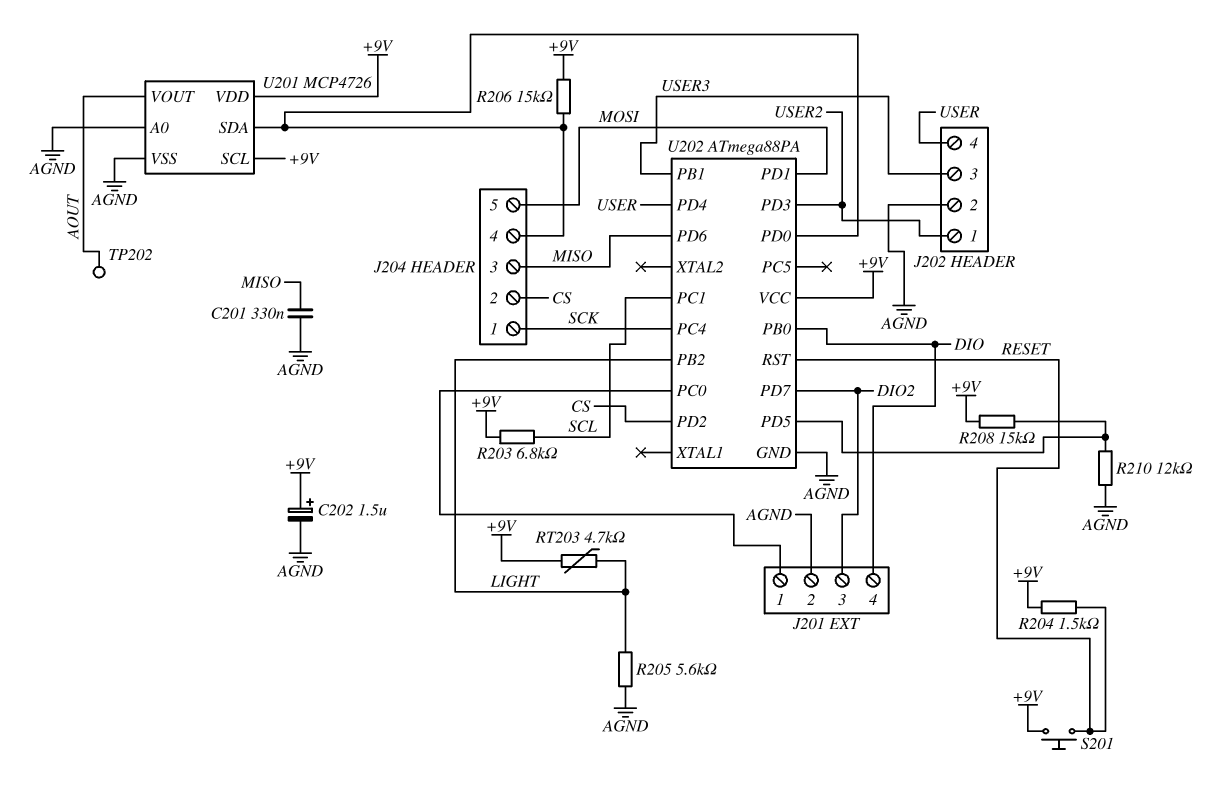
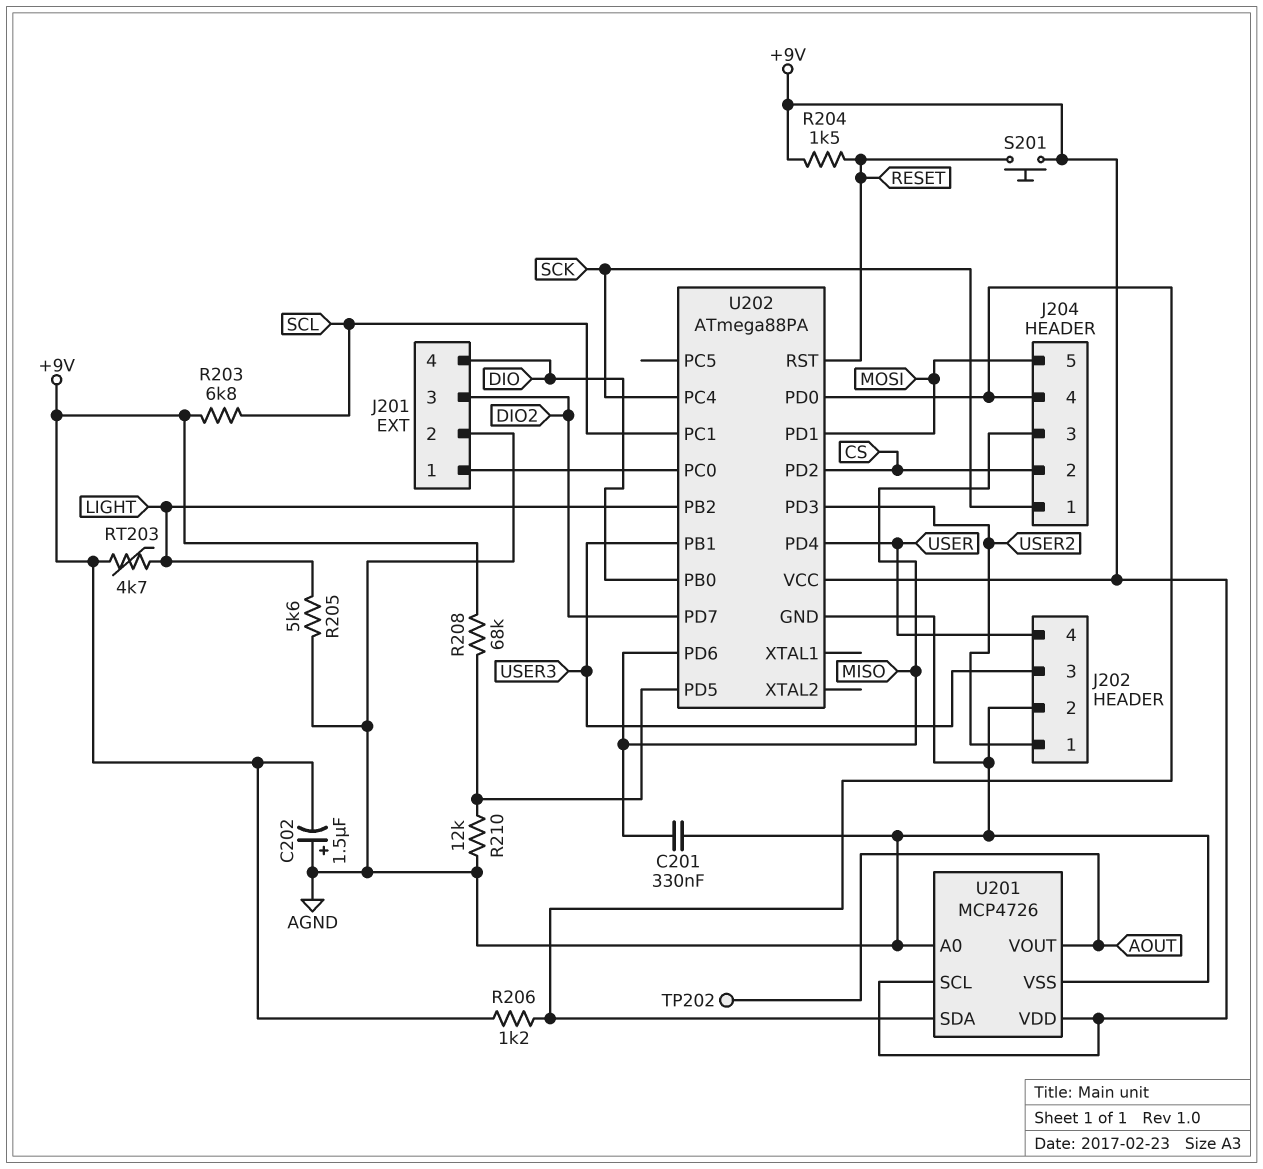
C202: 1.5uF (plus +9V, minus AGND) -> 1.5uF (plus AGND, minus +9V)
R206: 15k (+9V, J204/4) -> 1.2k (+9V, J204/4)
R208: 15k (+9V, U202/PD5) -> 68k (+9V, U202/PD5)

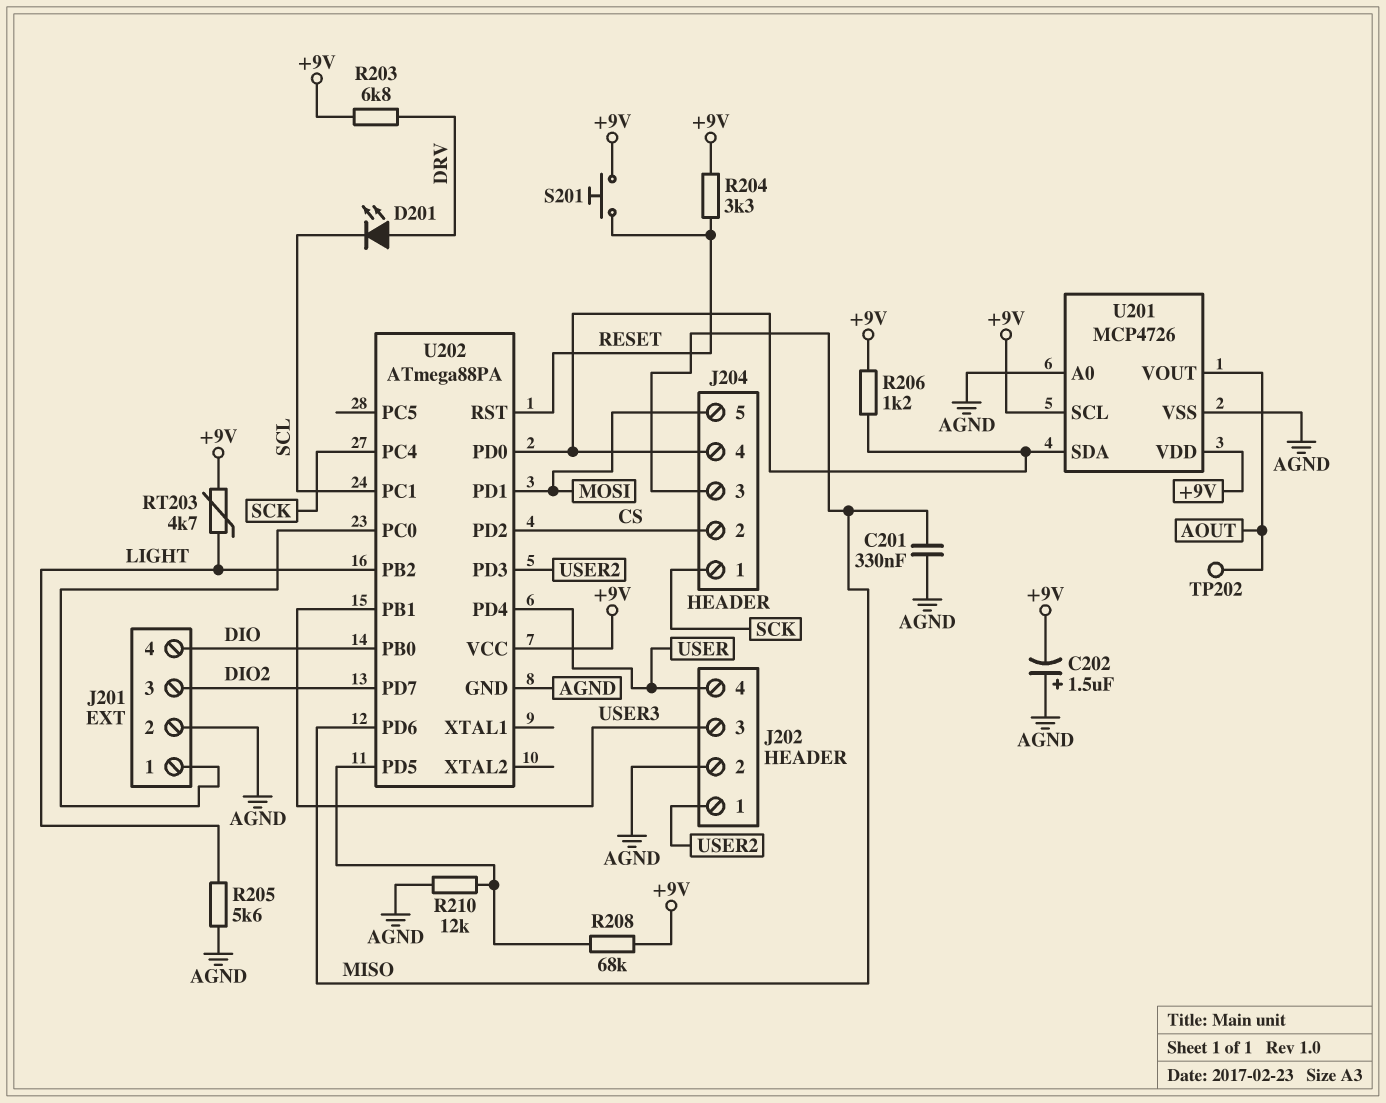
D201: none -> LED (A DRV, K SCL)
R203: 6.8k (+9V, SCL) -> 6.8k (+9V, DRV)
R204: 1.5k (+9V, RESET) -> 3.3k (+9V, RESET)

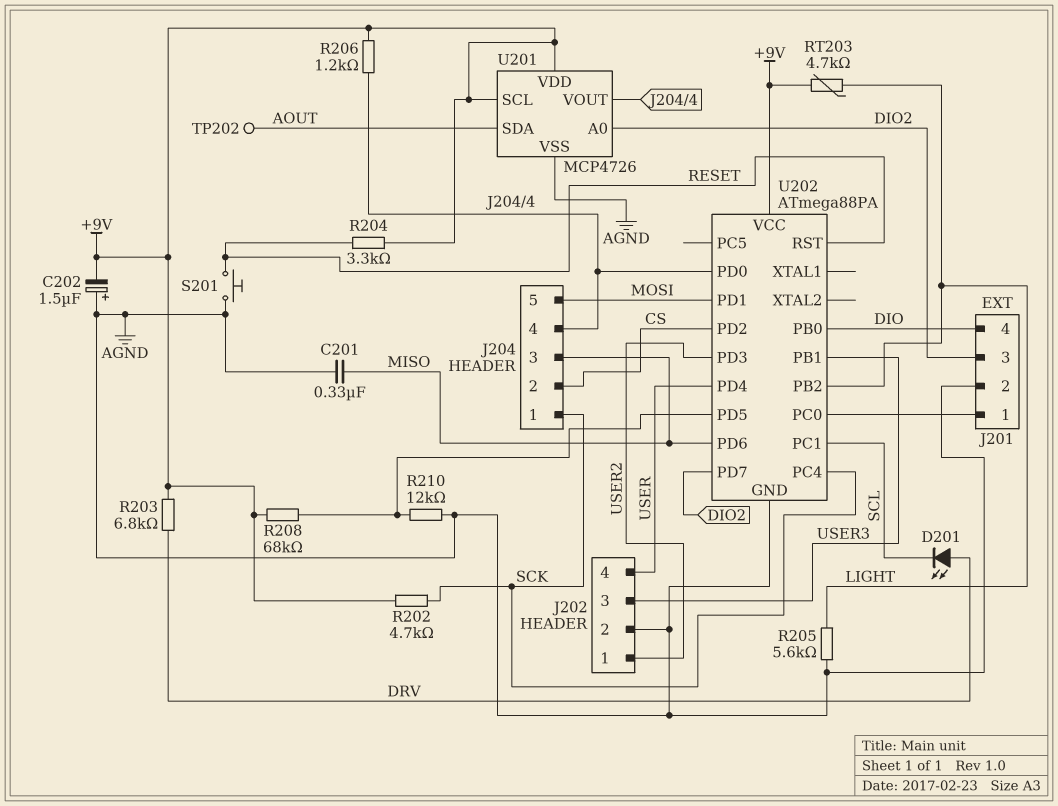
R202: none -> 4.7k (+9V, SCK)
S201: button (+9V, RESET) -> button (AGND, RESET)
U201 pin A0: AGND -> DIO2
U201 pin SDA: J204/4 -> AOUT
U201 pin VOUT: AOUT -> J204/4

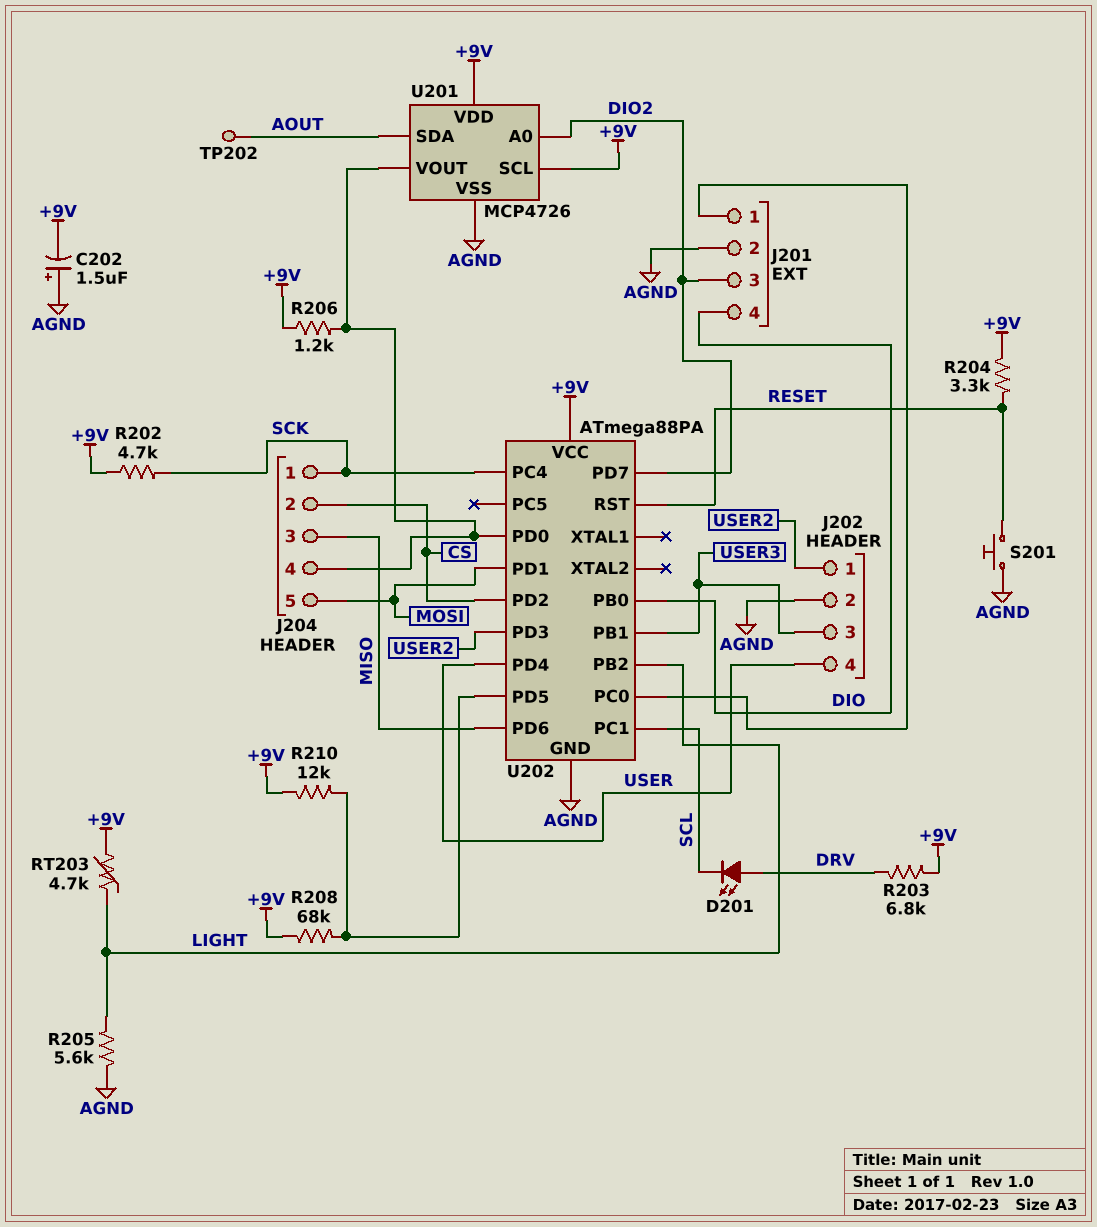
C201: 330nF (AGND, MISO) -> none
R210: 12k (AGND, U202/PD5) -> 12k (+9V, U202/PD5)

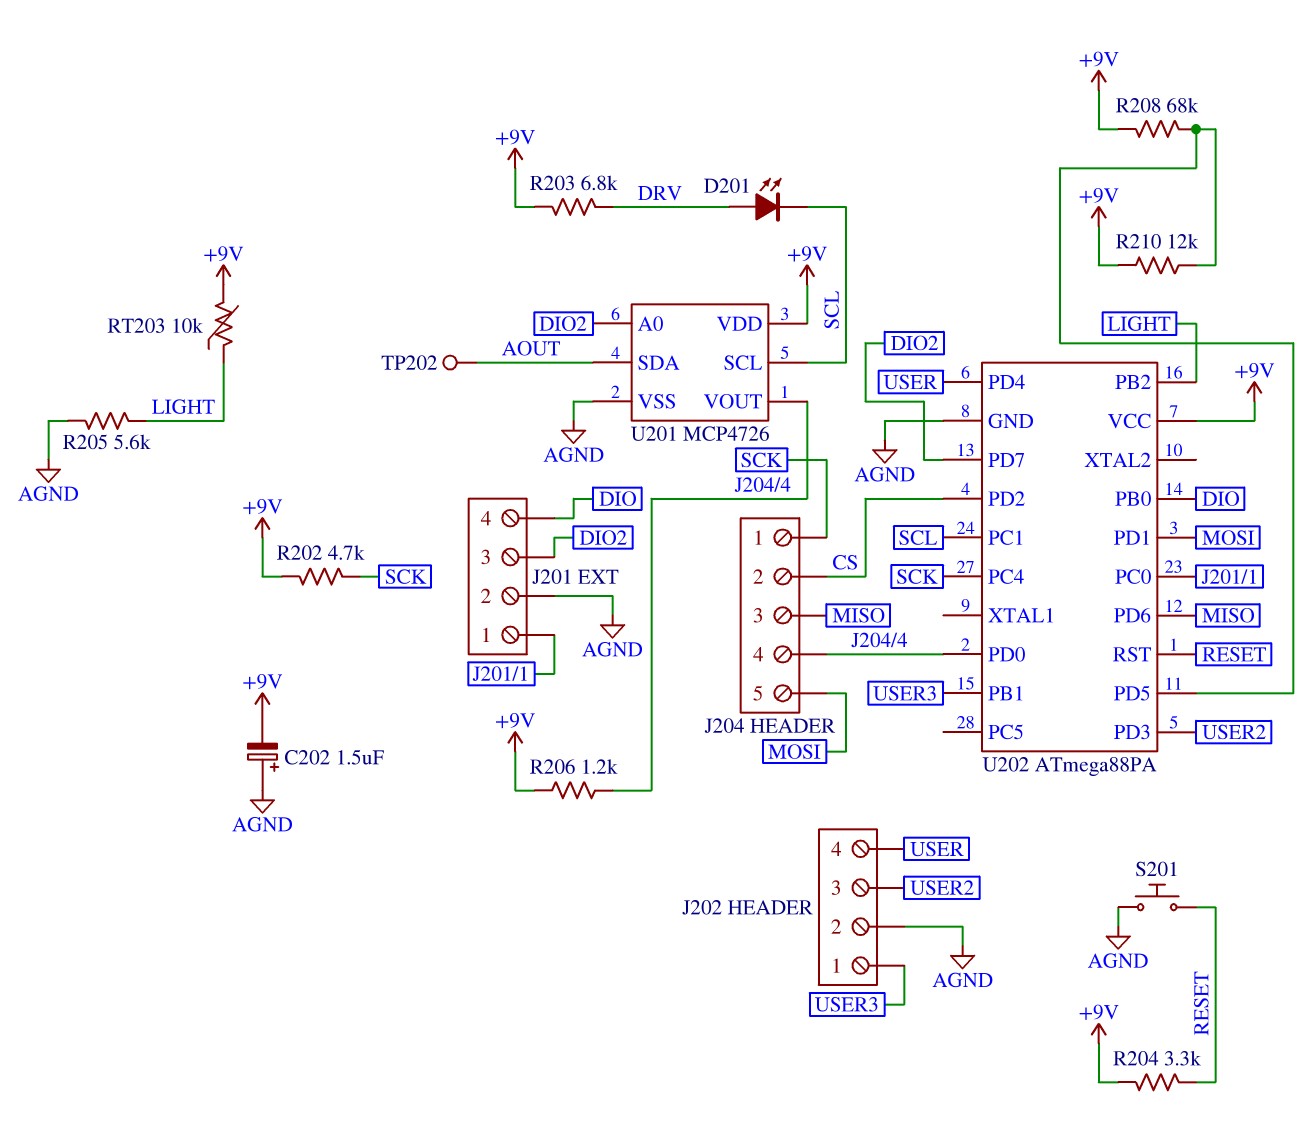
J202 pin 1: USER2 -> USER3
J202 pin 3: USER3 -> USER2
RT203: 4.7k (+9V, LIGHT) -> 10k (+9V, LIGHT)
U201 pin SCL: +9V -> SCL

